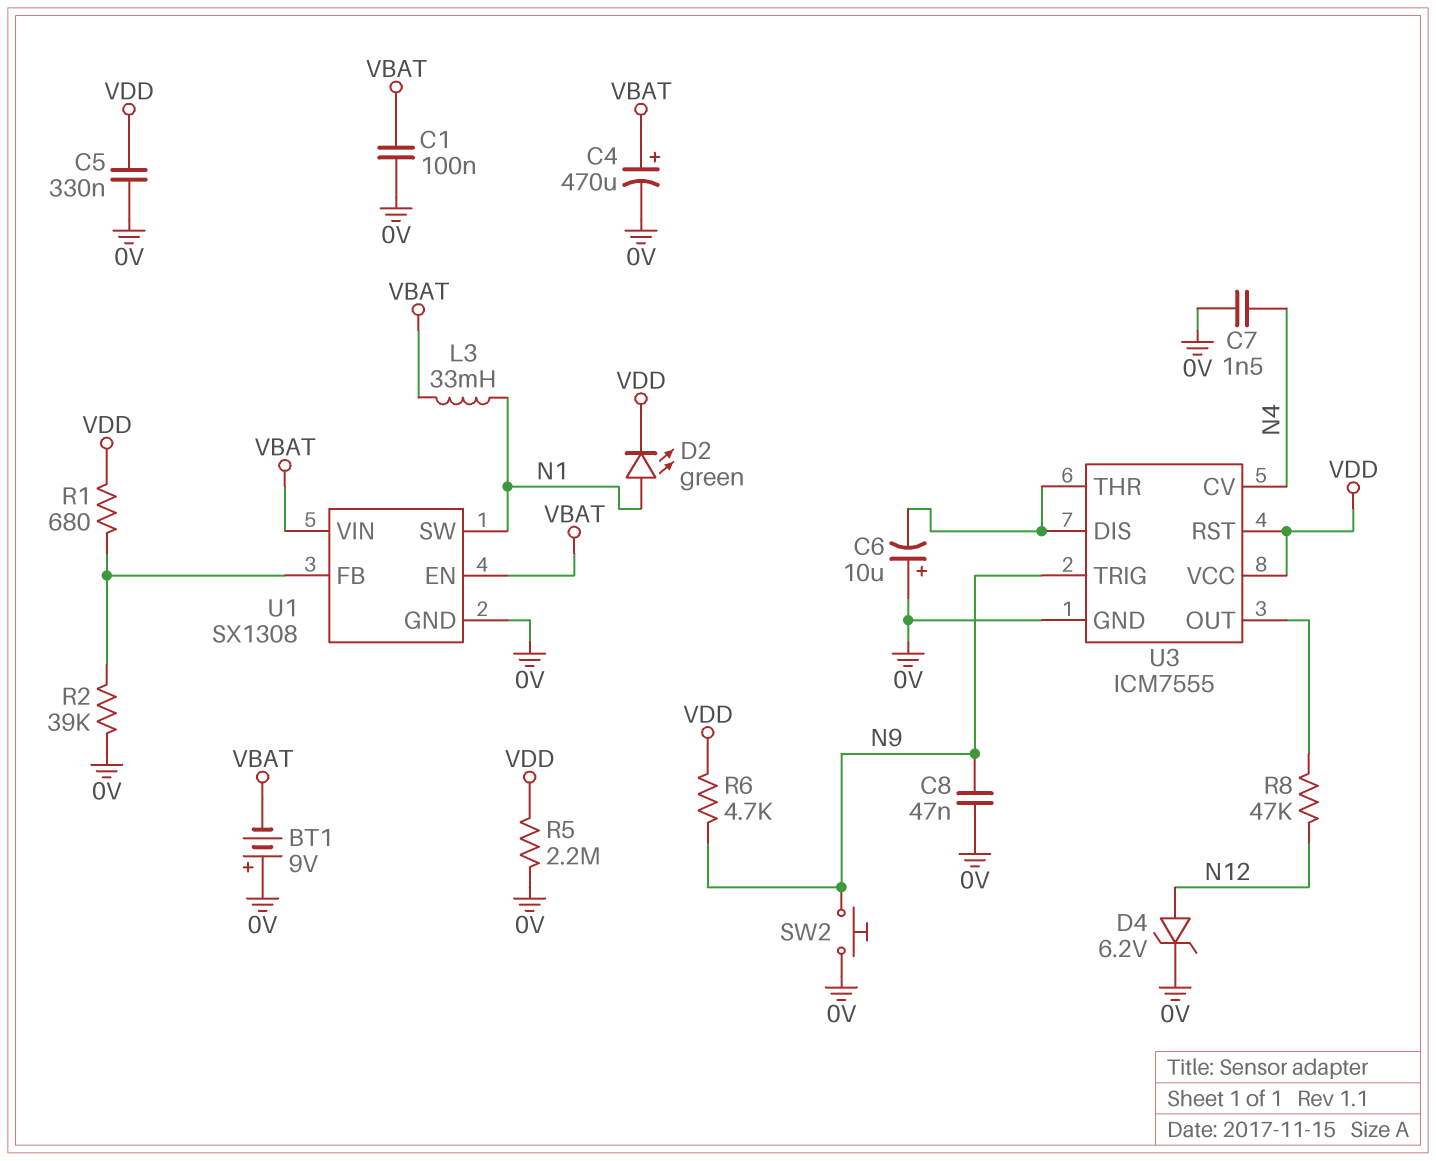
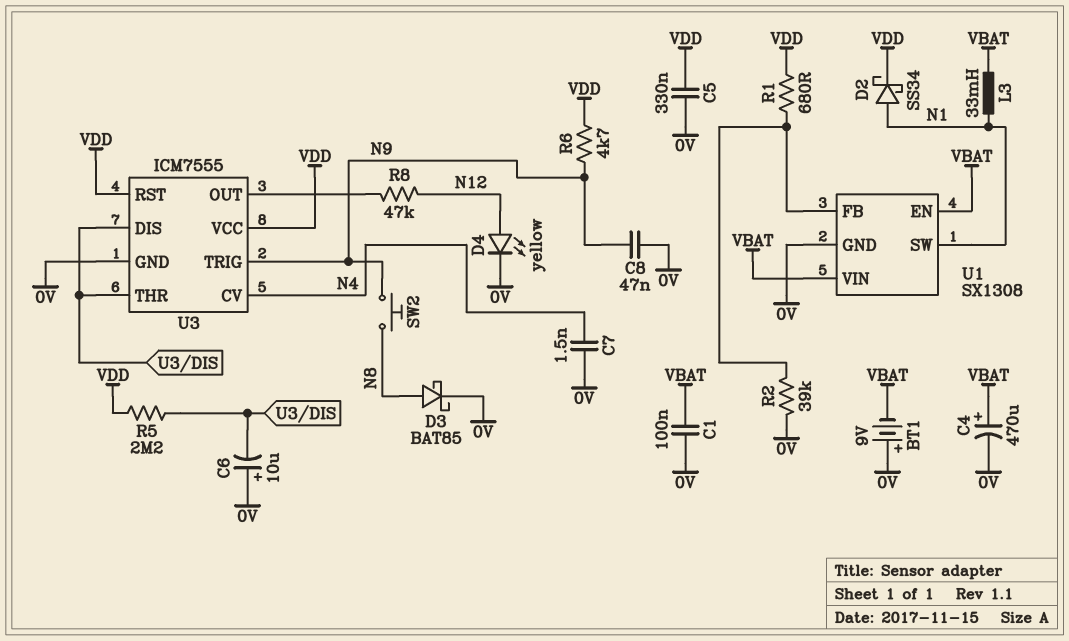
D2: LED green (A N1, K VDD) -> schottky SS34 (A N1, K VDD)
D3: none -> schottky BAT85 (A N8, K 0V)
D4: zener 6.2V (A N12, K 0V) -> LED yellow (A N12, K 0V)
R5: 2.2M (0V, VDD) -> 2.2M (U3/DIS, VDD)
SW2: button (0V, N9) -> button (N8, N9)

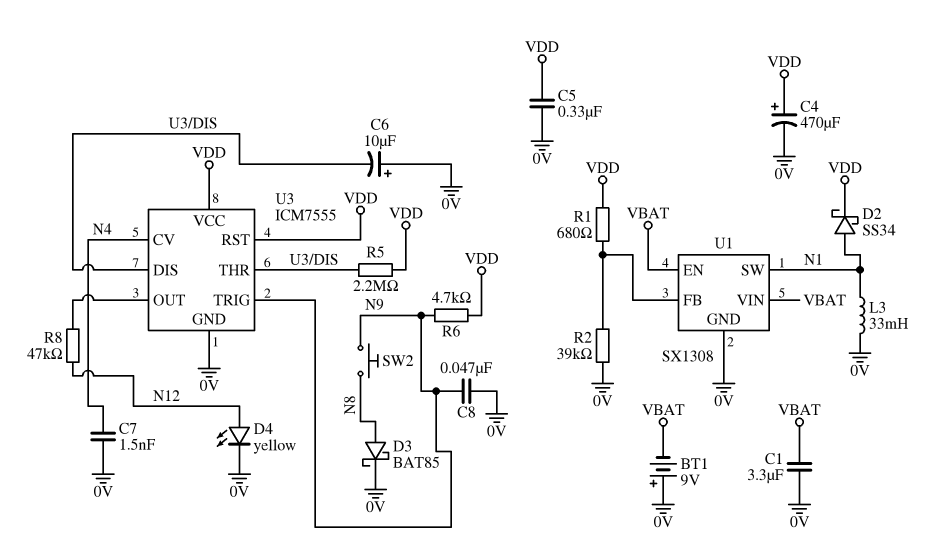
C1: 100nF (0V, VBAT) -> 3.3uF (0V, VBAT)
C4: 470uF (plus VBAT, minus 0V) -> 470uF (plus VDD, minus 0V)
L3: 33mH (N1, VBAT) -> 33mH (0V, N1)

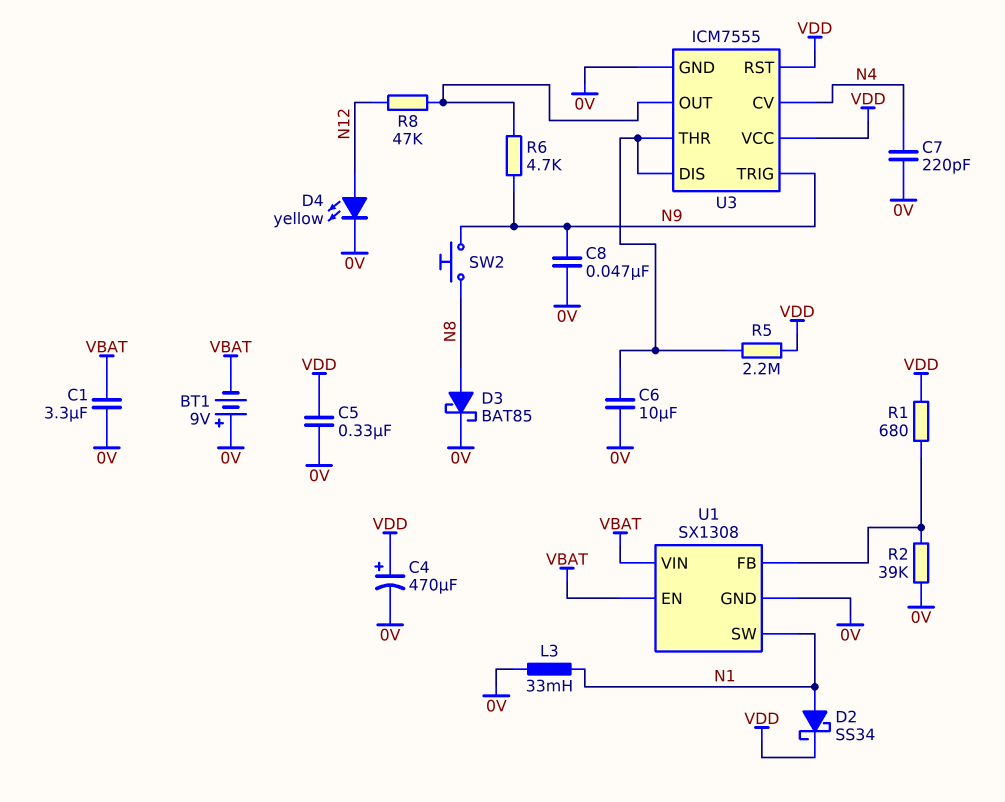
C6: 10uF (plus 0V, minus U3/DIS) -> 10uF (0V, U3/DIS)
C7: 1.5nF (0V, N4) -> 220pF (0V, N4)
R6: 4.7k (N9, VDD) -> 4.7k (N9, U3/OUT)

